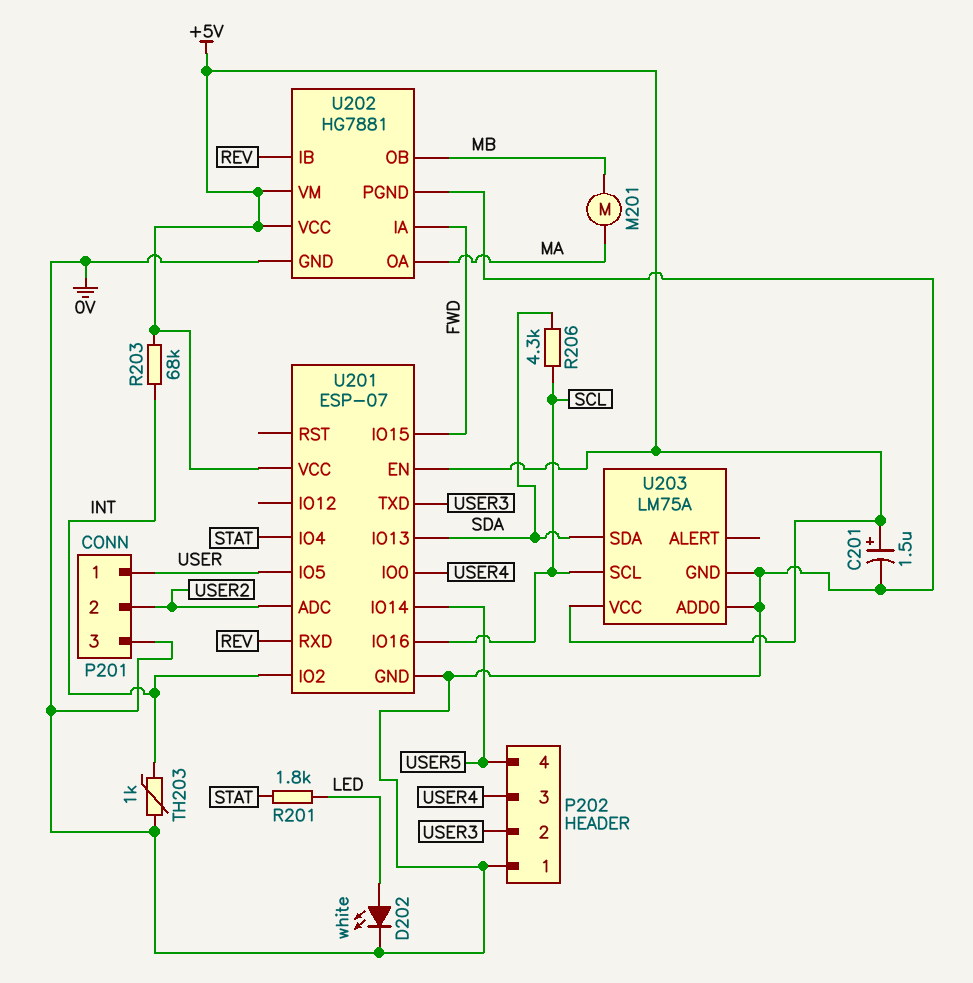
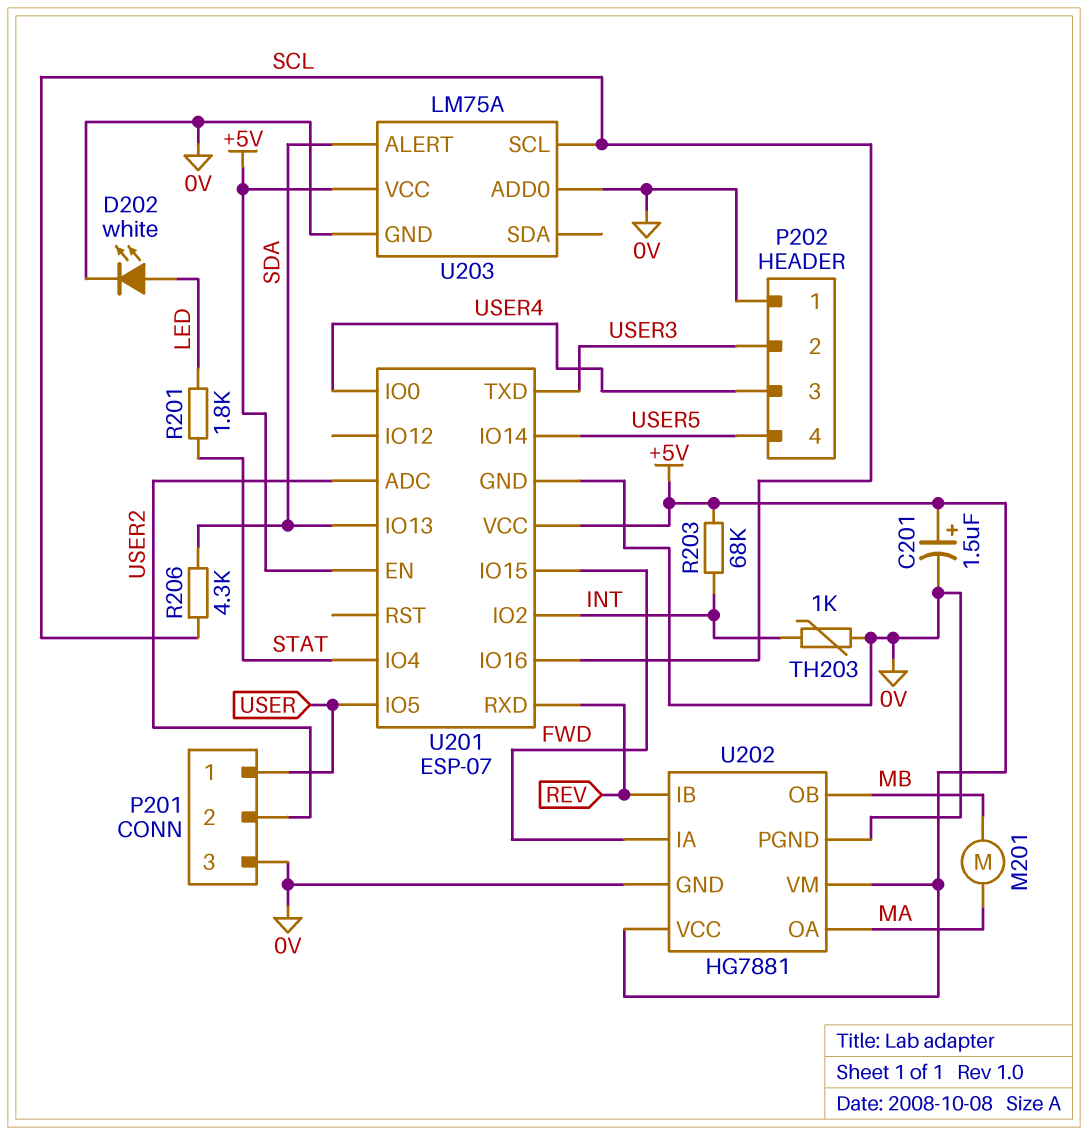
U203 pin ALERT: none -> SDA
U203 pin SDA: SDA -> none

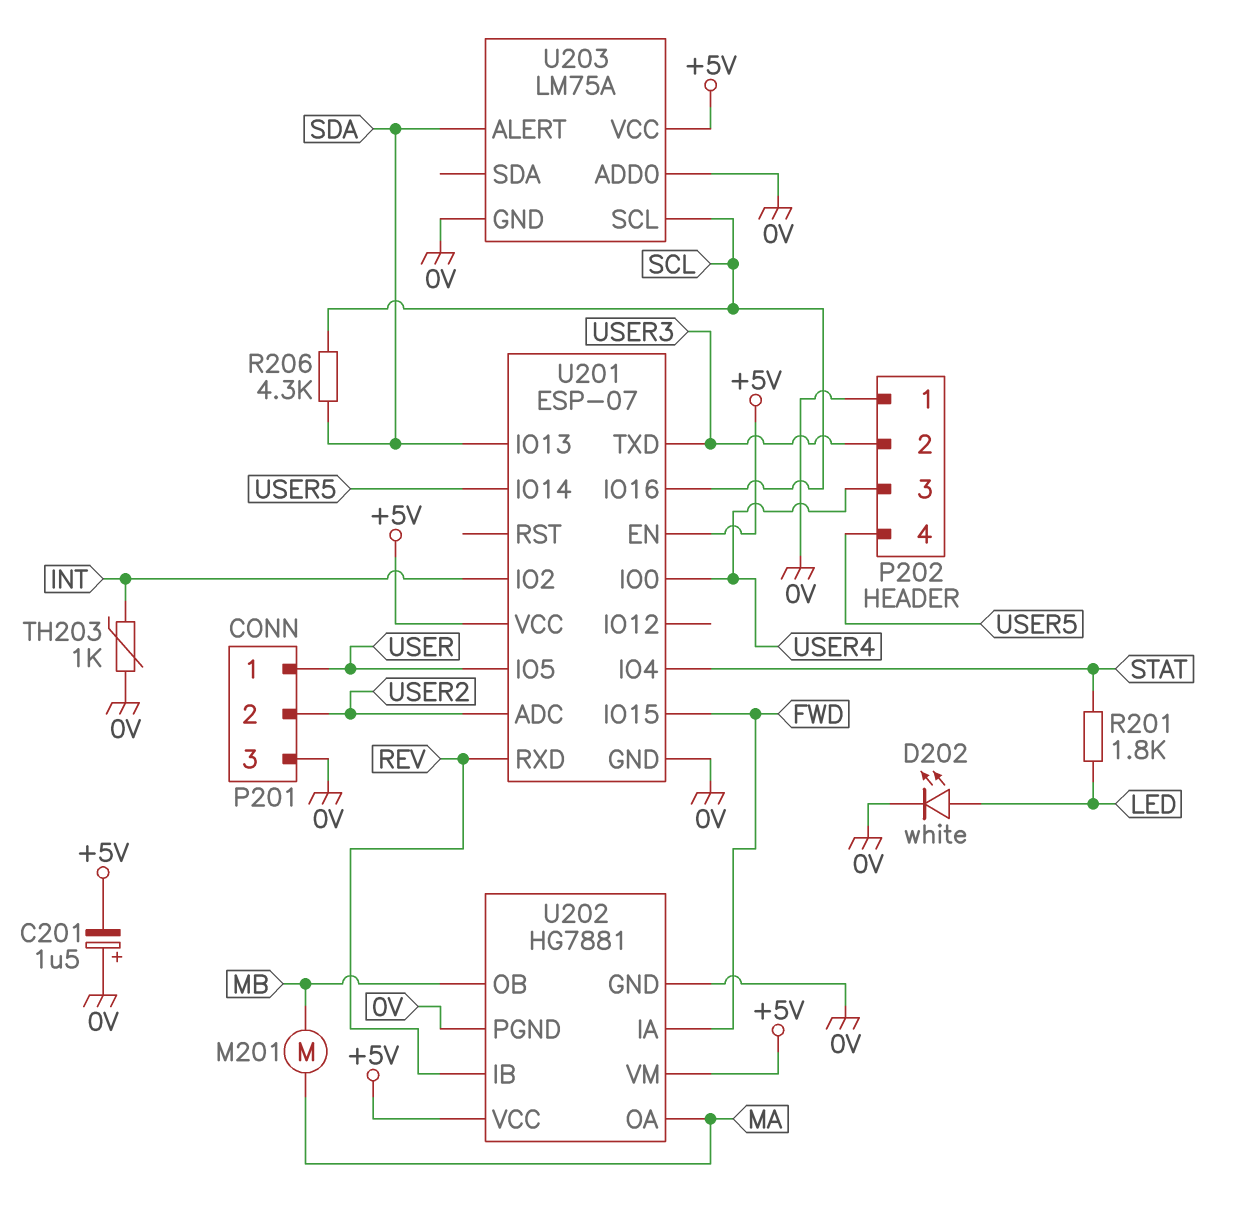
C201: 1.5uF (plus +5V, minus 0V) -> 1.5uF (plus 0V, minus +5V)
R203: 68k (+5V, INT) -> none

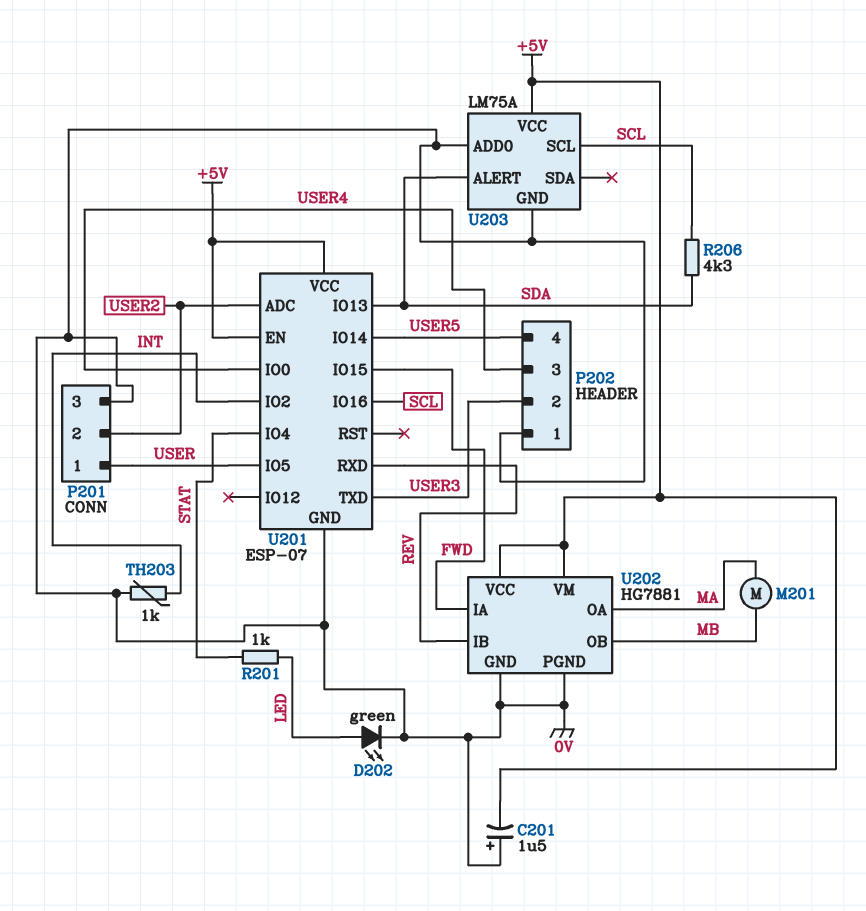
D202: LED white (A LED, K 0V) -> LED green (A LED, K 0V)
R201: 1.8k (LED, STAT) -> 1k (LED, STAT)

